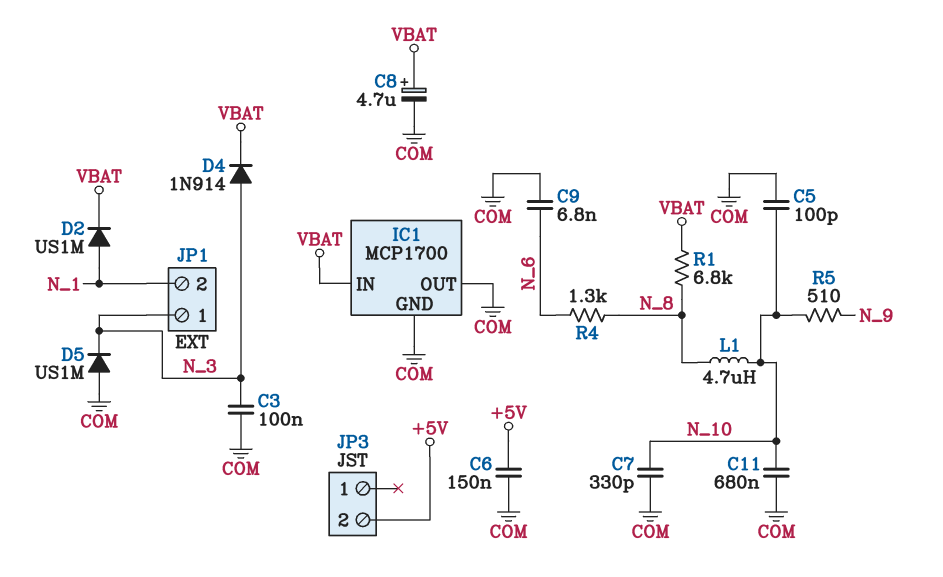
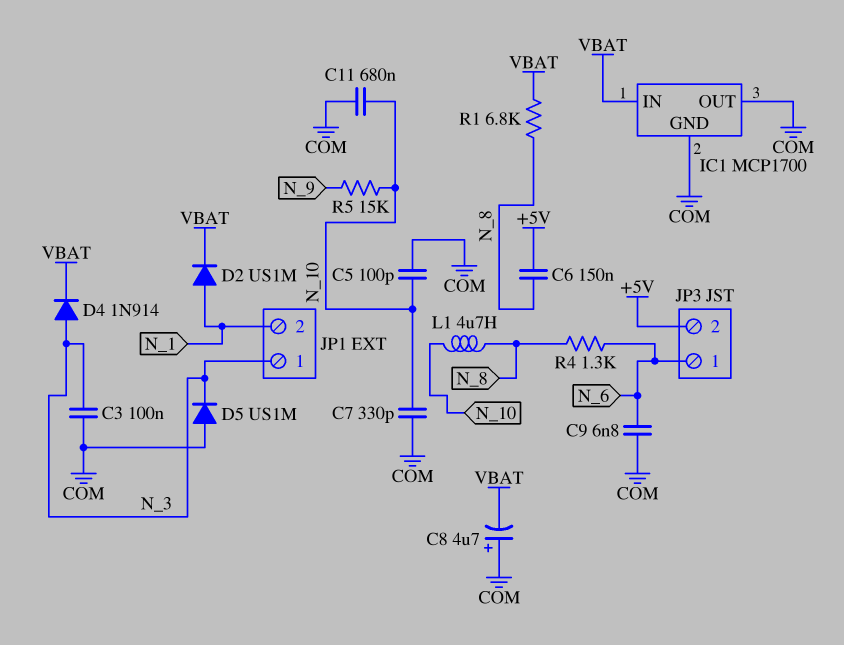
C6: 150nF (+5V, COM) -> 150nF (+5V, N_8)
C8: 4.7uF (plus VBAT, minus COM) -> 4.7uF (plus COM, minus VBAT)
JP3 pin 1: none -> N_6
R5: 510 (N_9, N_10) -> 15k (N_9, N_10)

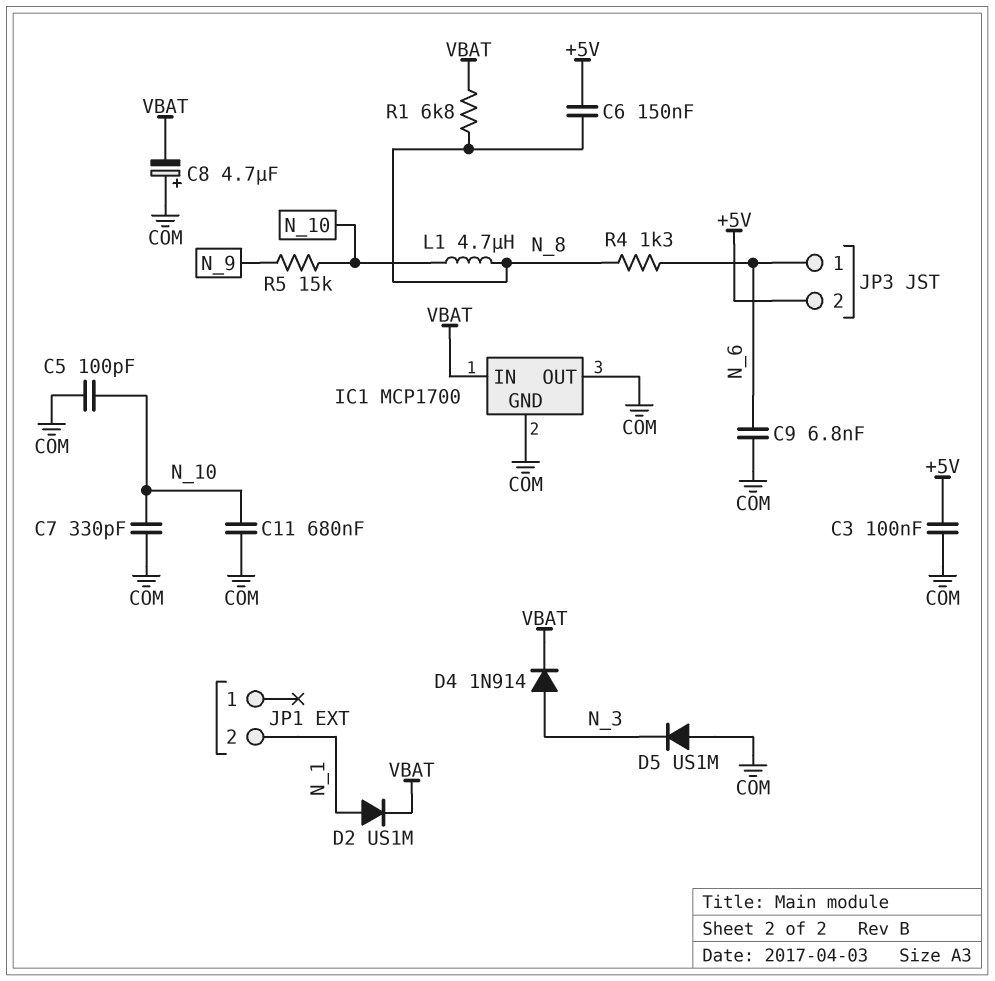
C3: 100nF (COM, N_3) -> 100nF (+5V, COM)
JP1 pin 1: N_3 -> none

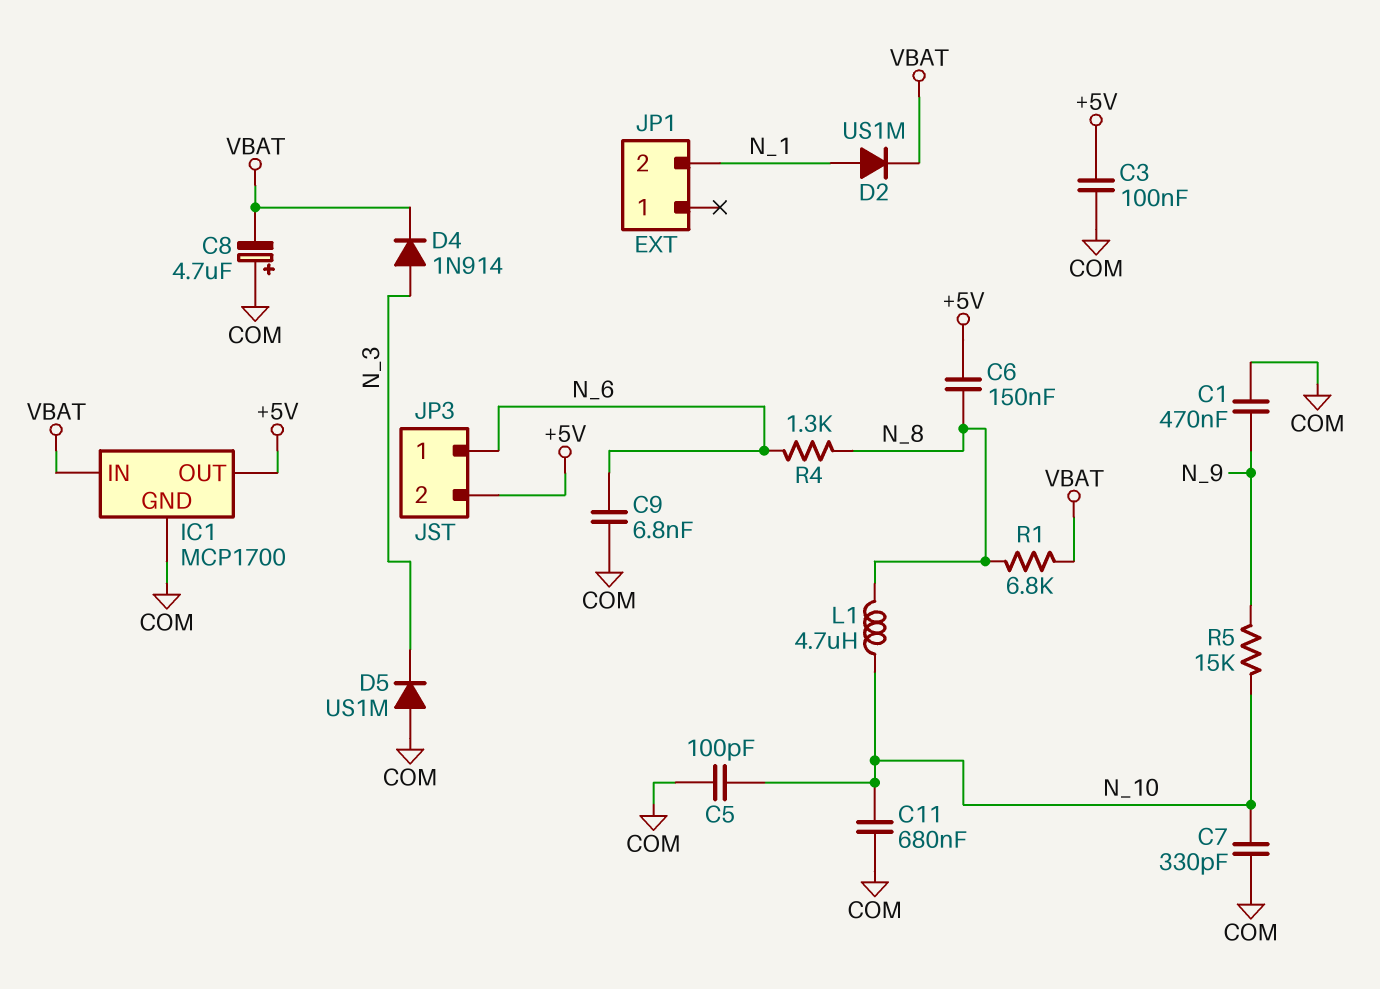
C1: none -> 470nF (COM, N_9)
IC1 pin OUT: COM -> +5V

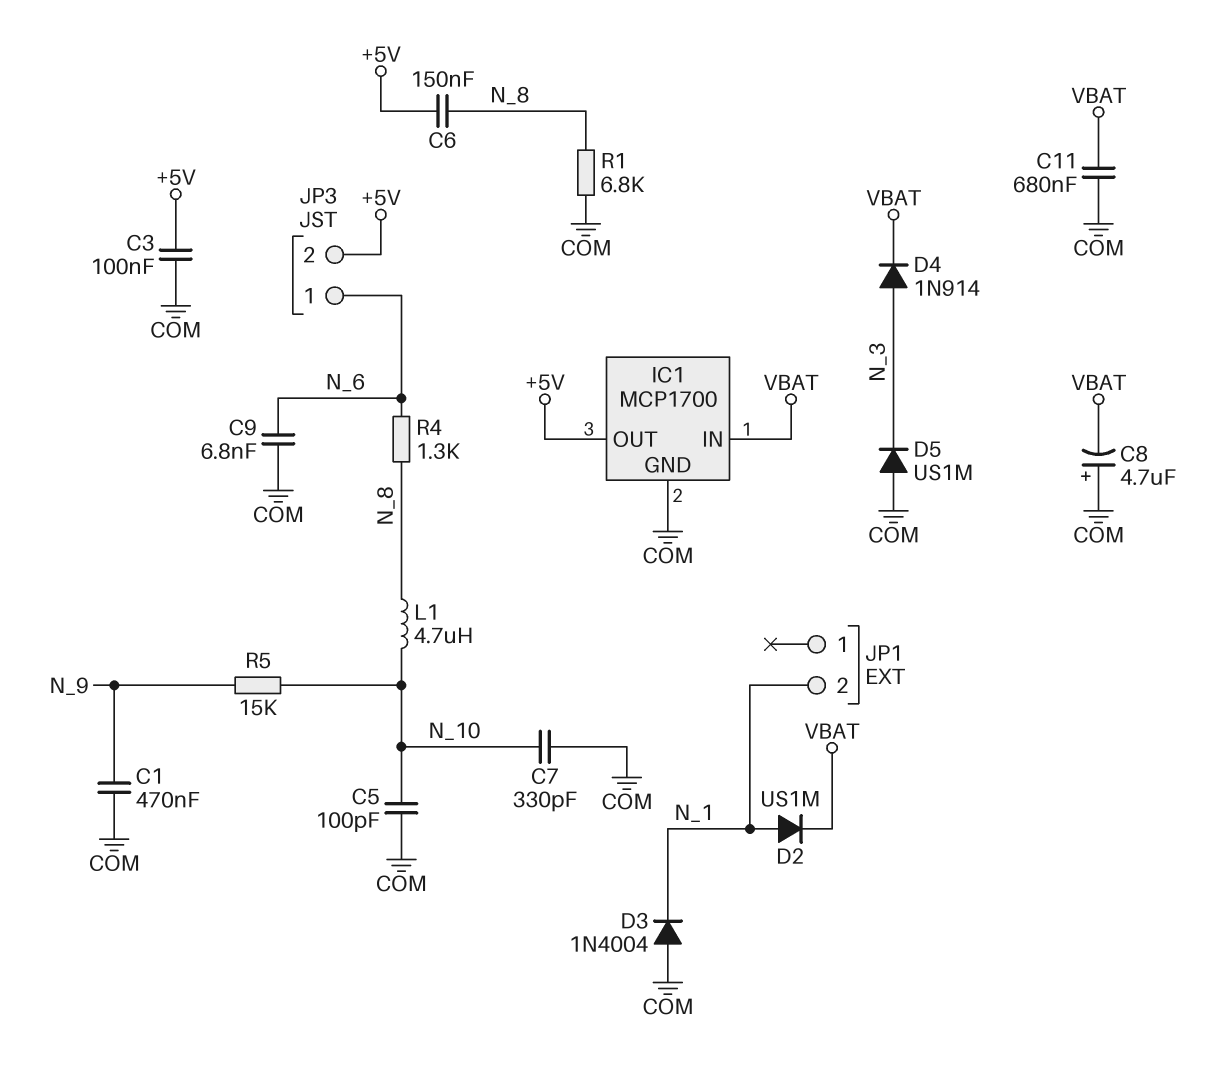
C11: 680nF (COM, N_10) -> 680nF (COM, VBAT)
D3: none -> diode 1N4004 (A COM, K N_1)
R1: 6.8k (N_8, VBAT) -> 6.8k (COM, N_8)

